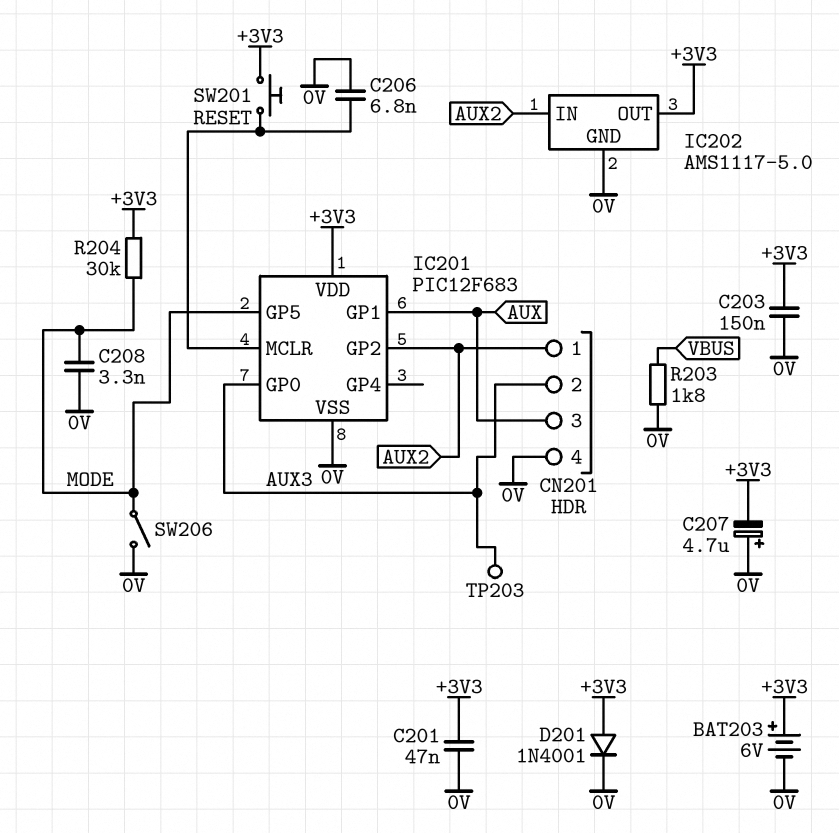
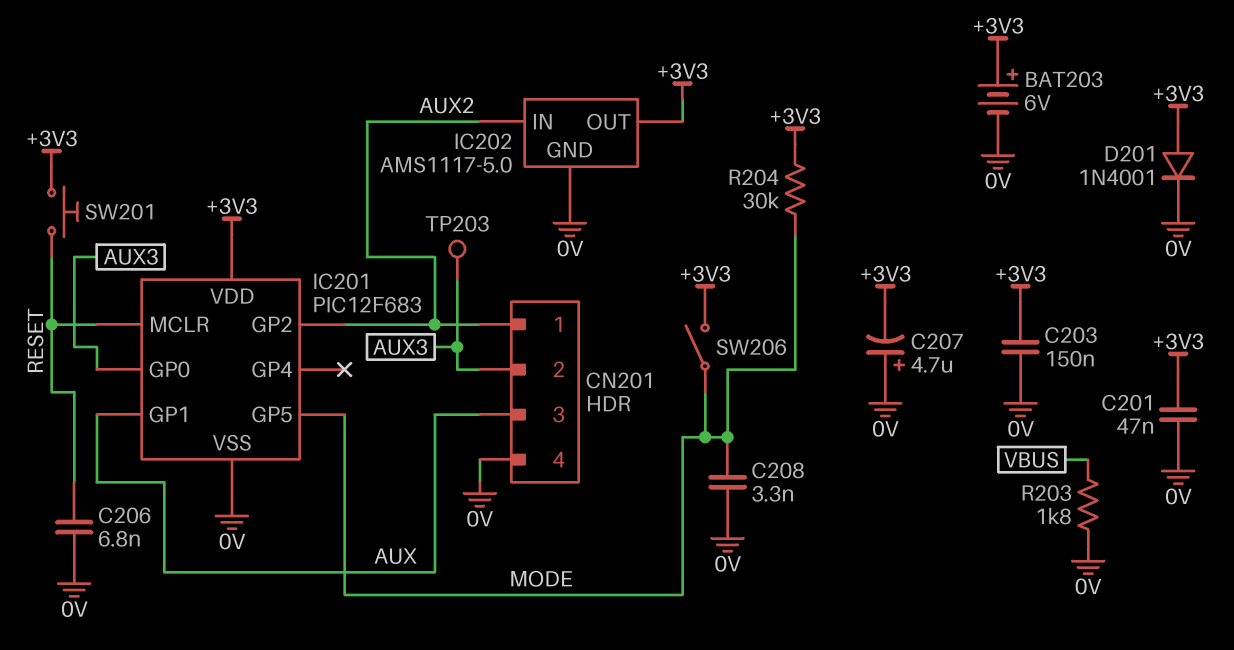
SW206: switch (0V, MODE) -> switch (+3V3, MODE)

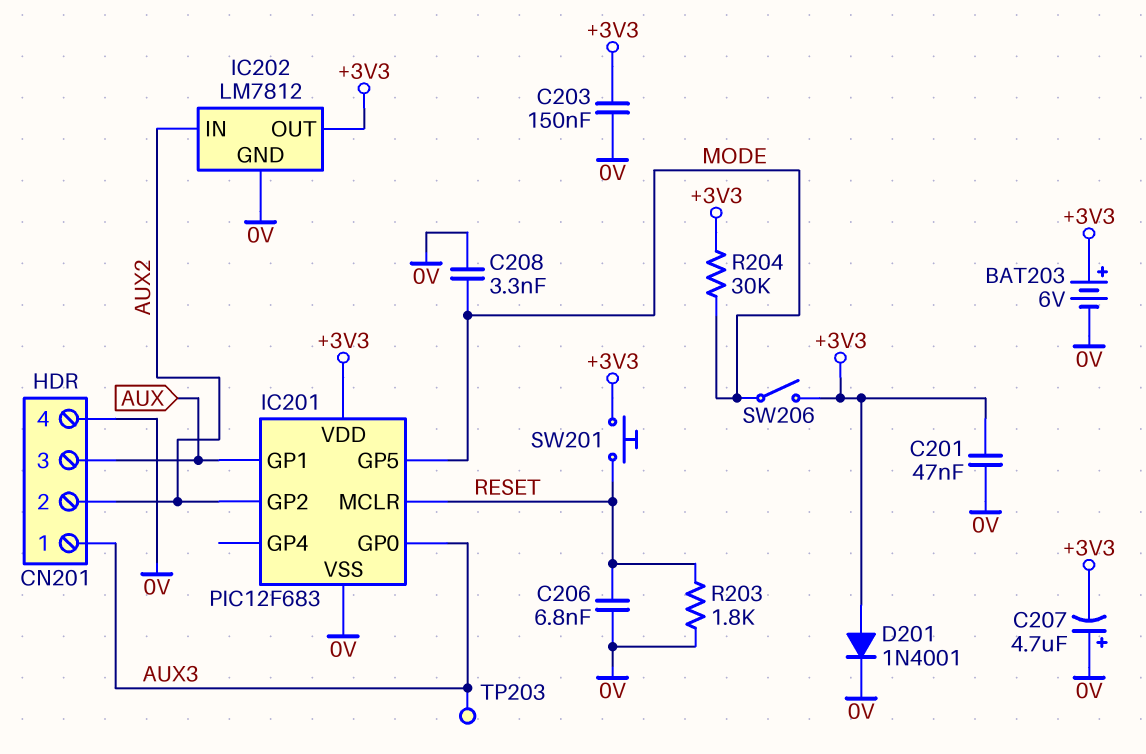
CN201 pin 1: AUX2 -> AUX3
CN201 pin 2: AUX3 -> AUX2
IC202: AMS1117-5.0 -> LM7812
R203: 1.8k (0V, VBUS) -> 1.8k (0V, RESET)

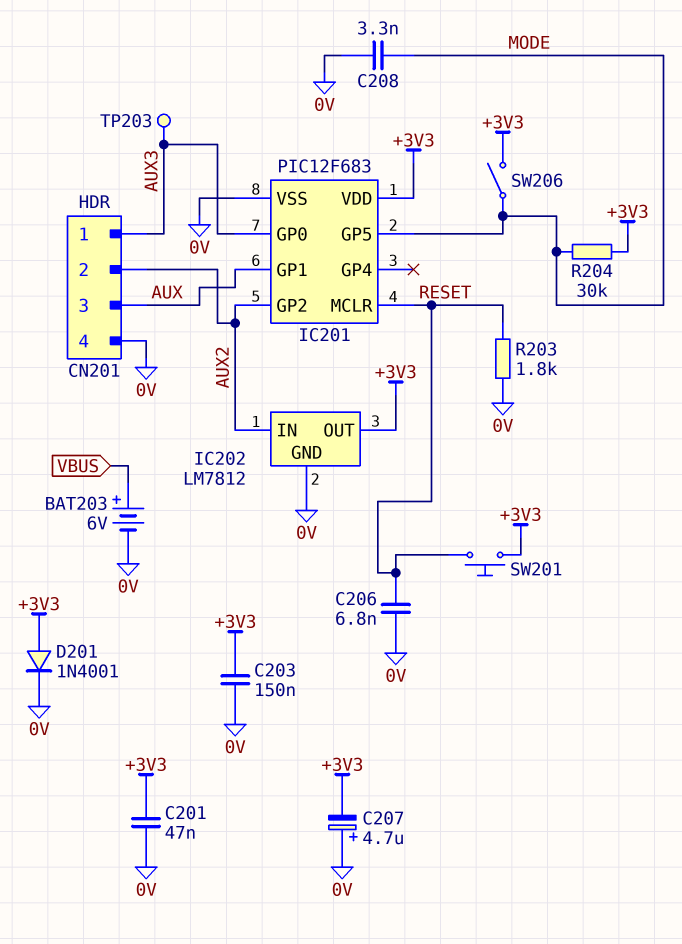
BAT203: 6V (plus +3V3, minus 0V) -> 6V (plus VBUS, minus 0V)

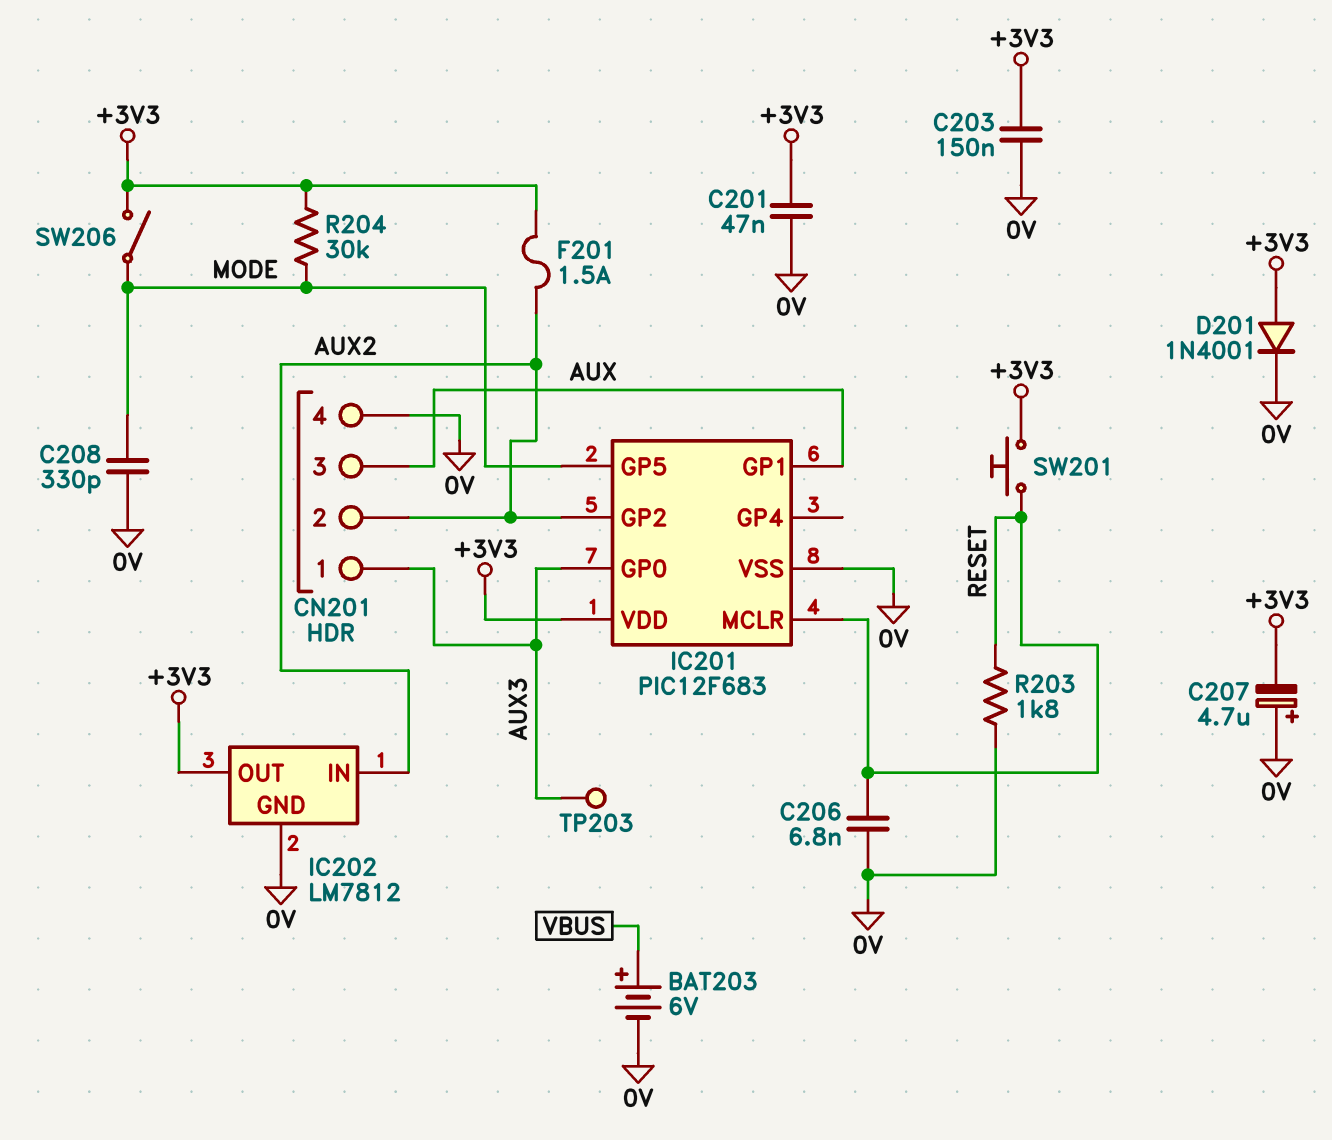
C208: 3.3nF (0V, MODE) -> 330pF (0V, MODE)
F201: none -> 1.5A (+3V3, AUX2)

